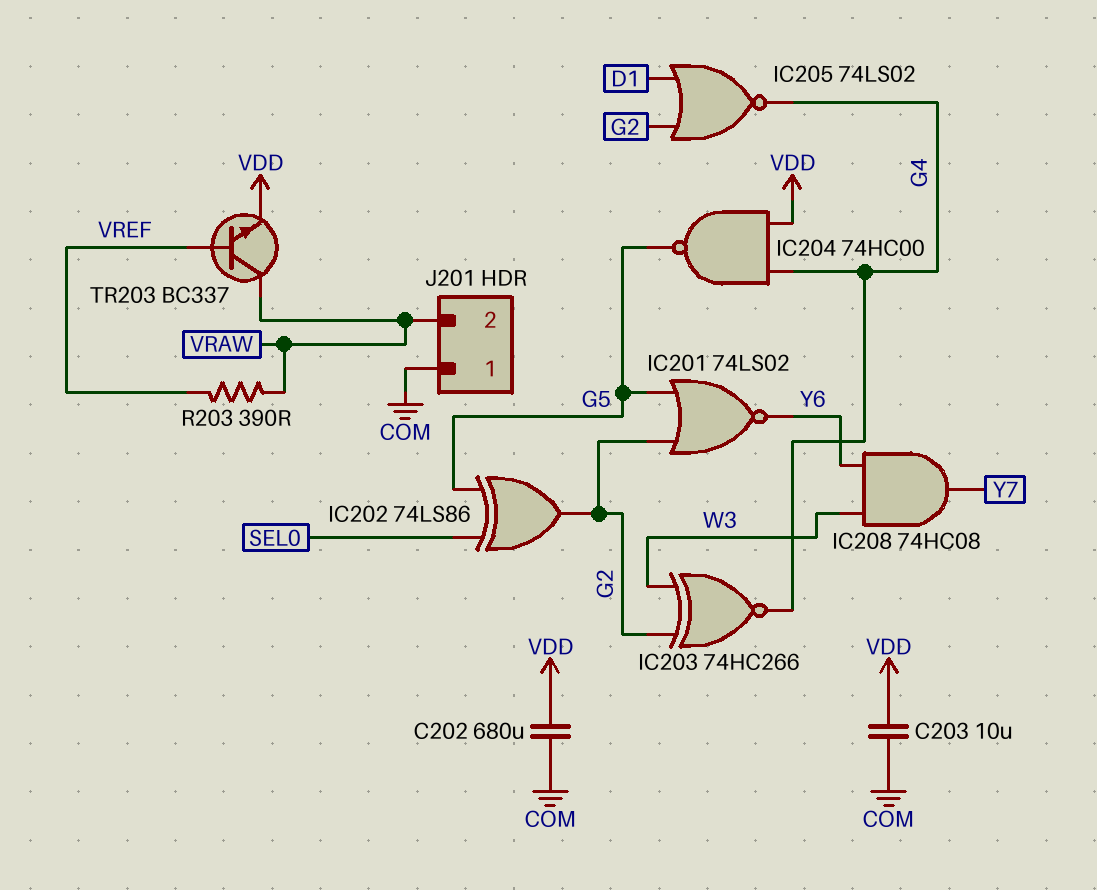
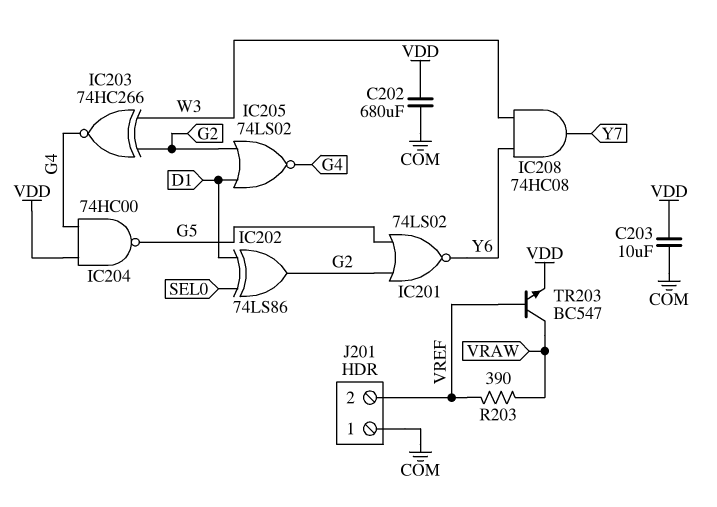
IC202: XOR 74LS86 (in G5, in SEL0, out G2) -> XOR 74LS86 (in D1, in SEL0, out G2)
J201 pin 2: VRAW -> VREF
TR203: NPN BC337 (B VREF, C VRAW, E VDD) -> NPN BC547 (B VREF, C VRAW, E VDD)

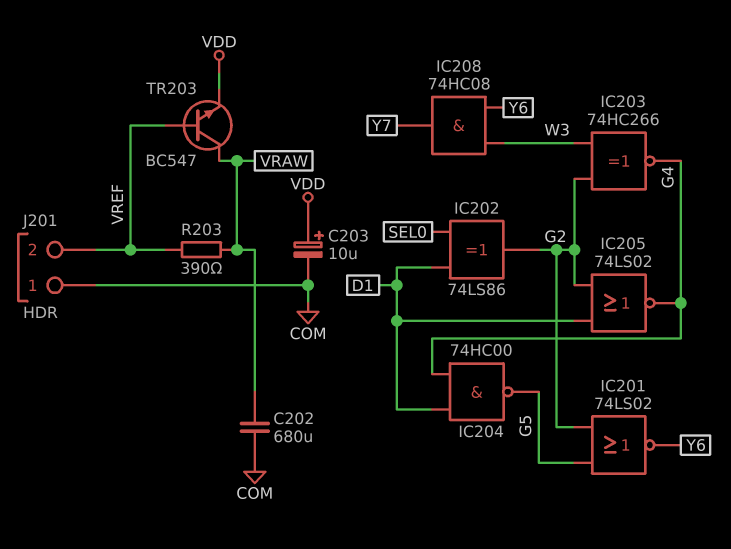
C202: 680uF (COM, VDD) -> 680uF (COM, VRAW)
C203: 10uF (COM, VDD) -> 10uF (plus VDD, minus COM)
IC204: NAND 74HC00 (in G4, in VDD, out G5) -> NAND 74HC00 (in D1, in G4, out G5)

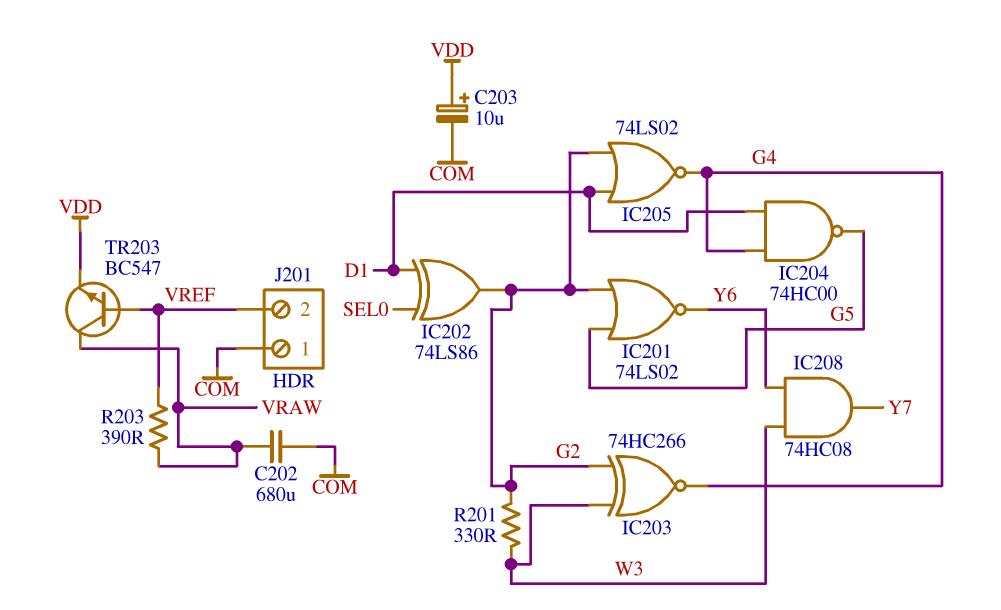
R201: none -> 330 (G2, W3)

